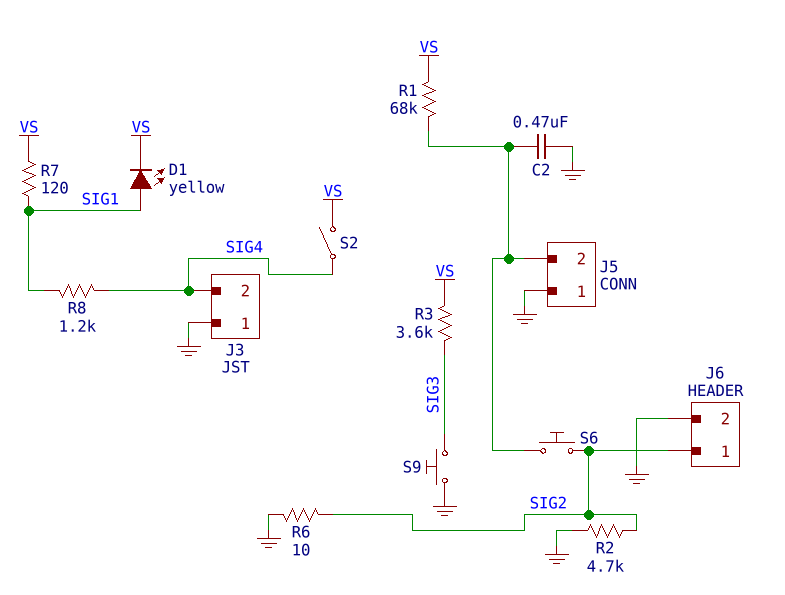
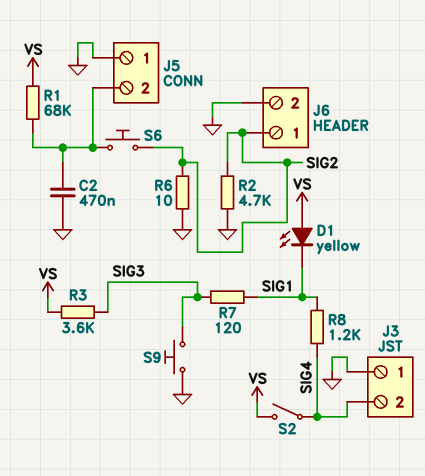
D1: LED yellow (A SIG1, K VS) -> LED yellow (A VS, K SIG1)
R7: 120 (SIG1, VS) -> 120 (SIG1, SIG3)

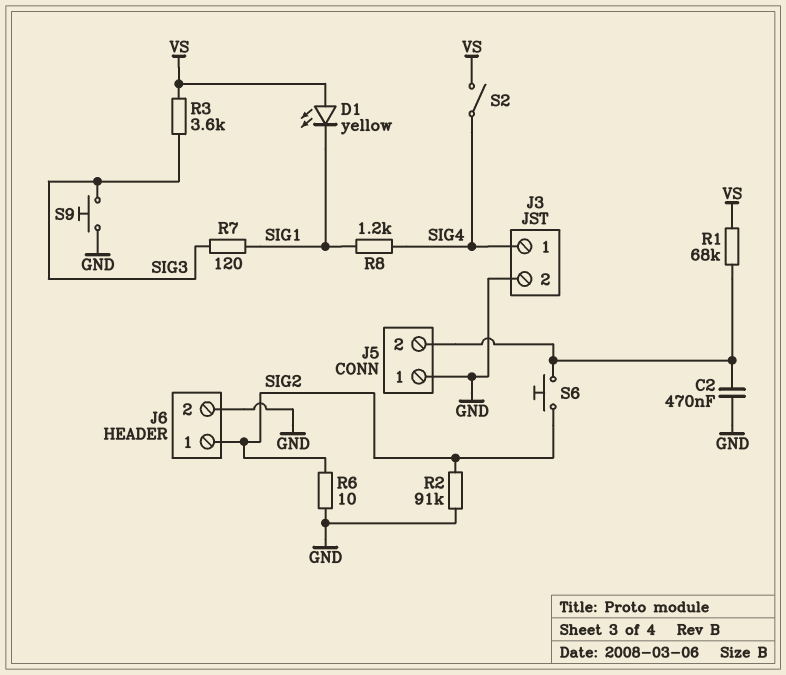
J3 pin 1: GND -> SIG4
J3 pin 2: SIG4 -> GND
R2: 4.7k (GND, SIG2) -> 91k (GND, SIG2)

